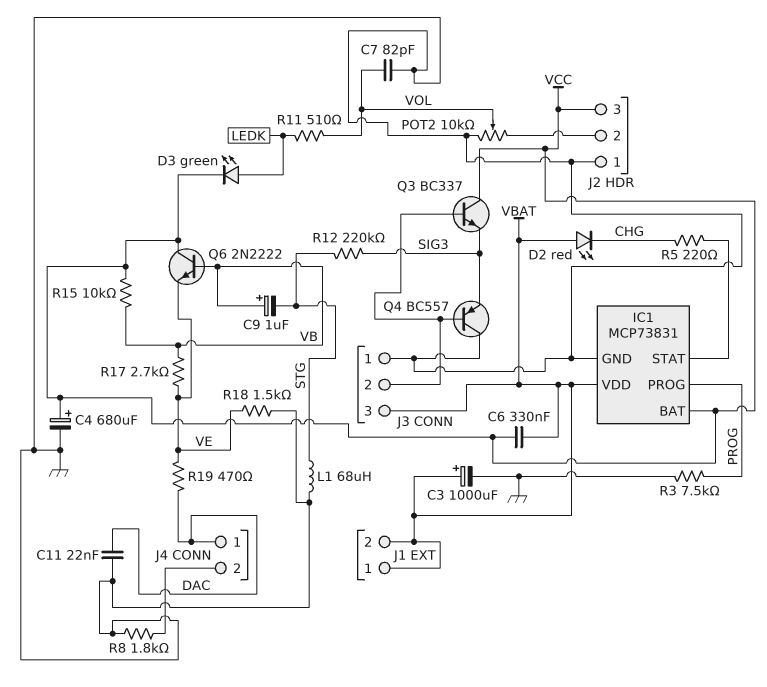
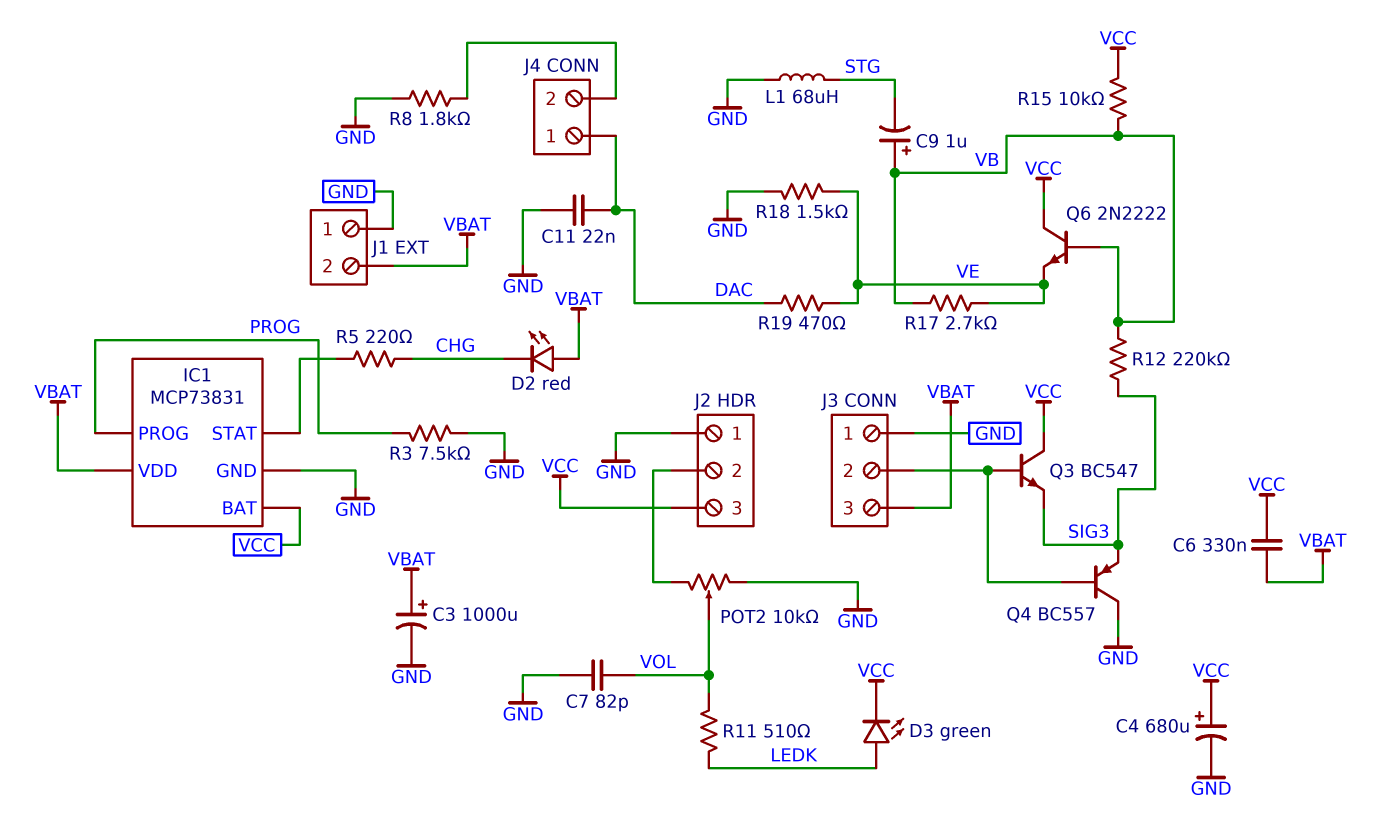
J1 pin 1: VBAT -> GND
Q3: NPN BC337 (B J3/2, C VCC, E SIG3) -> NPN BC547 (B J3/2, C VCC, E SIG3)
R12: 220k (SIG3, STG) -> 220k (SIG3, VB)

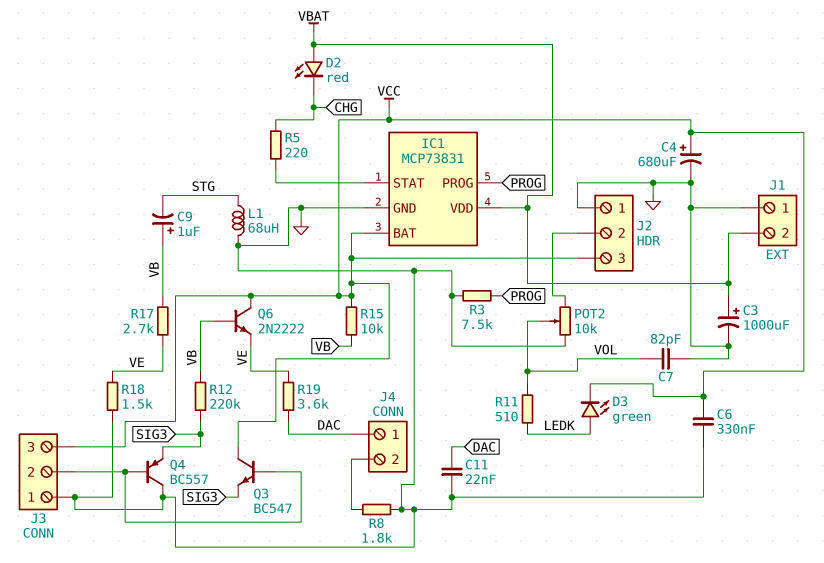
C6: 330nF (VBAT, VCC) -> 330nF (GND, VCC)
J3 pin 3: VBAT -> VCC
R19: 470 (DAC, VE) -> 3.6k (DAC, VE)

